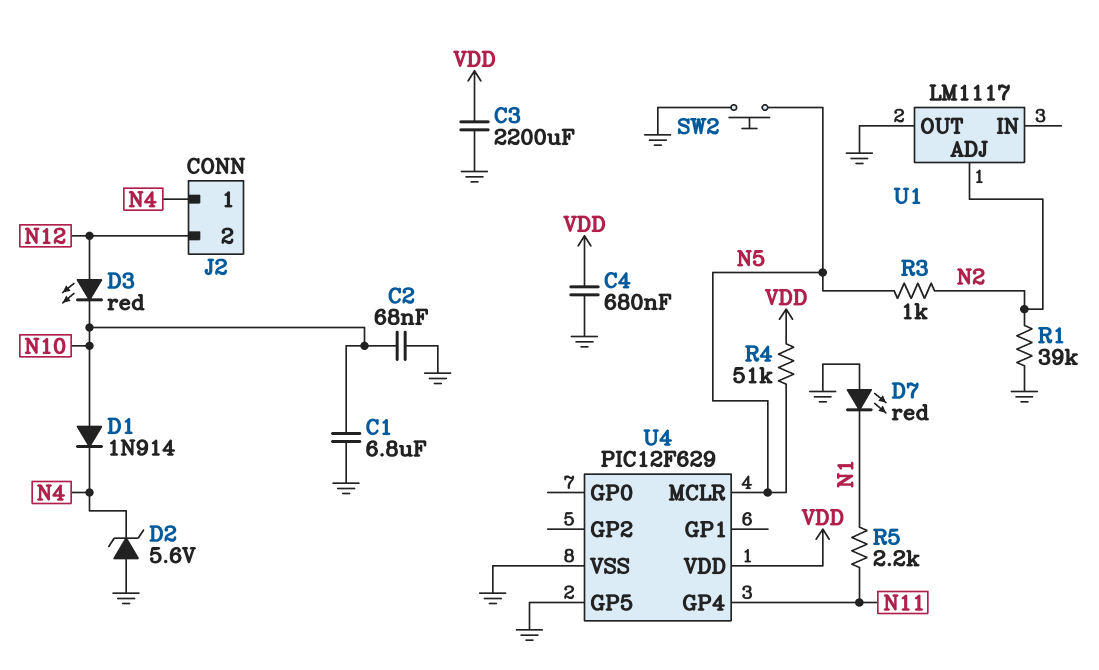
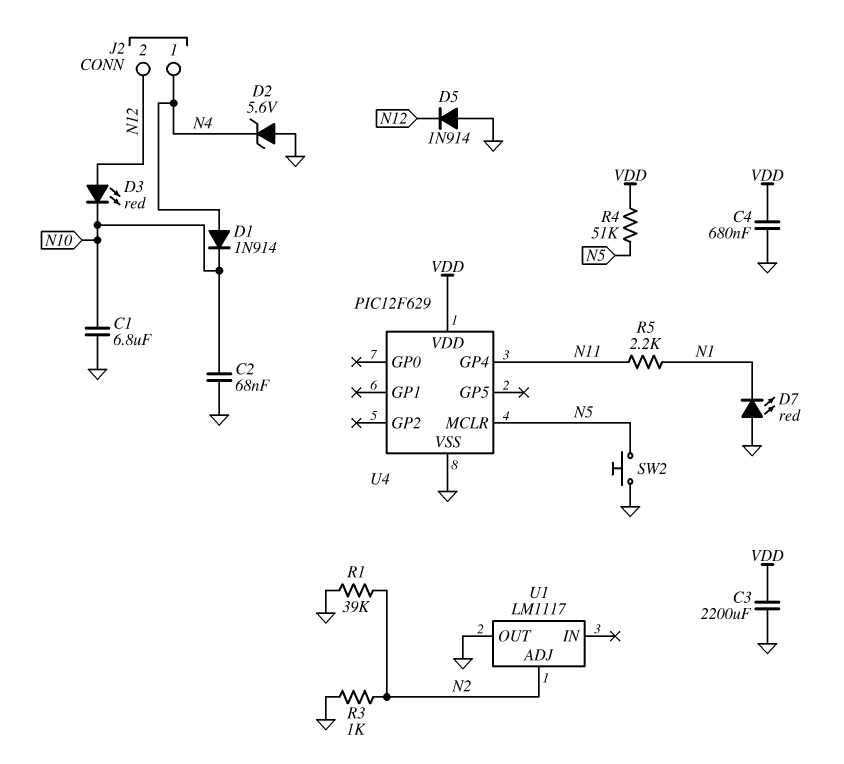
D1: diode 1N914 (A N10, K N4) -> diode 1N914 (A N4, K N10)
D5: none -> diode 1N914 (A GND, K N12)
R3: 1k (N2, N5) -> 1k (GND, N2)
U4 pin GP5: GND -> none

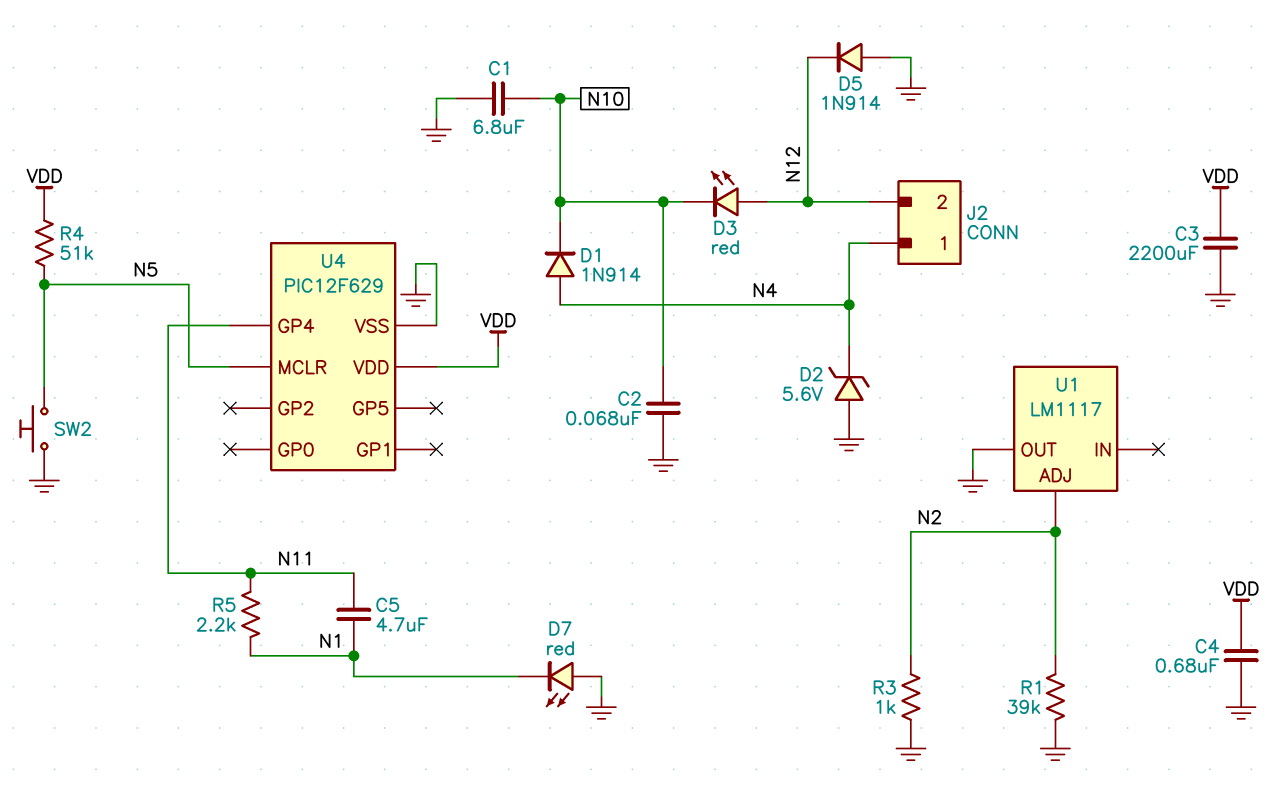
C5: none -> 4.7uF (N1, N11)

